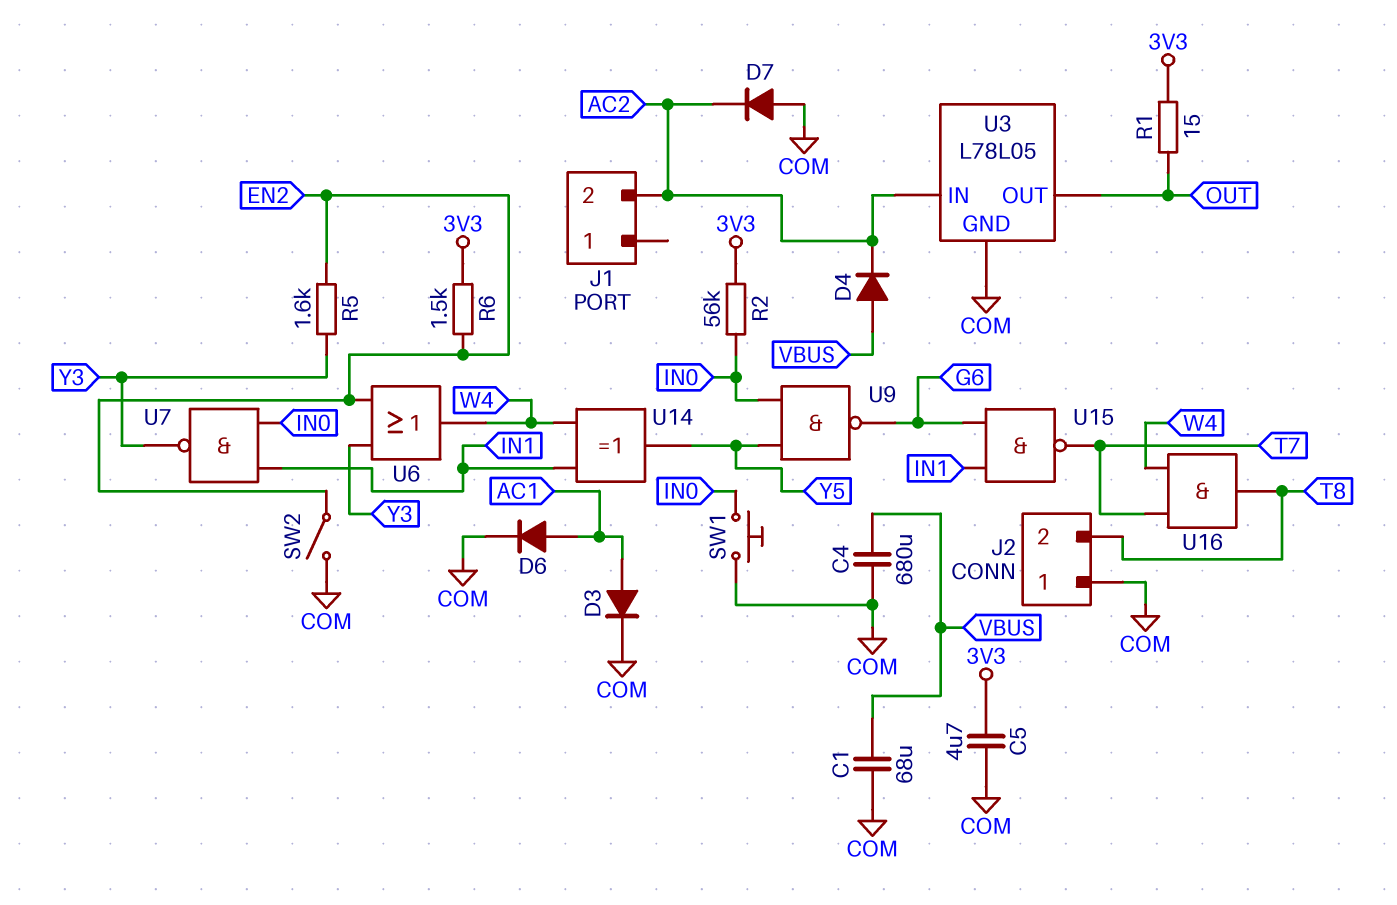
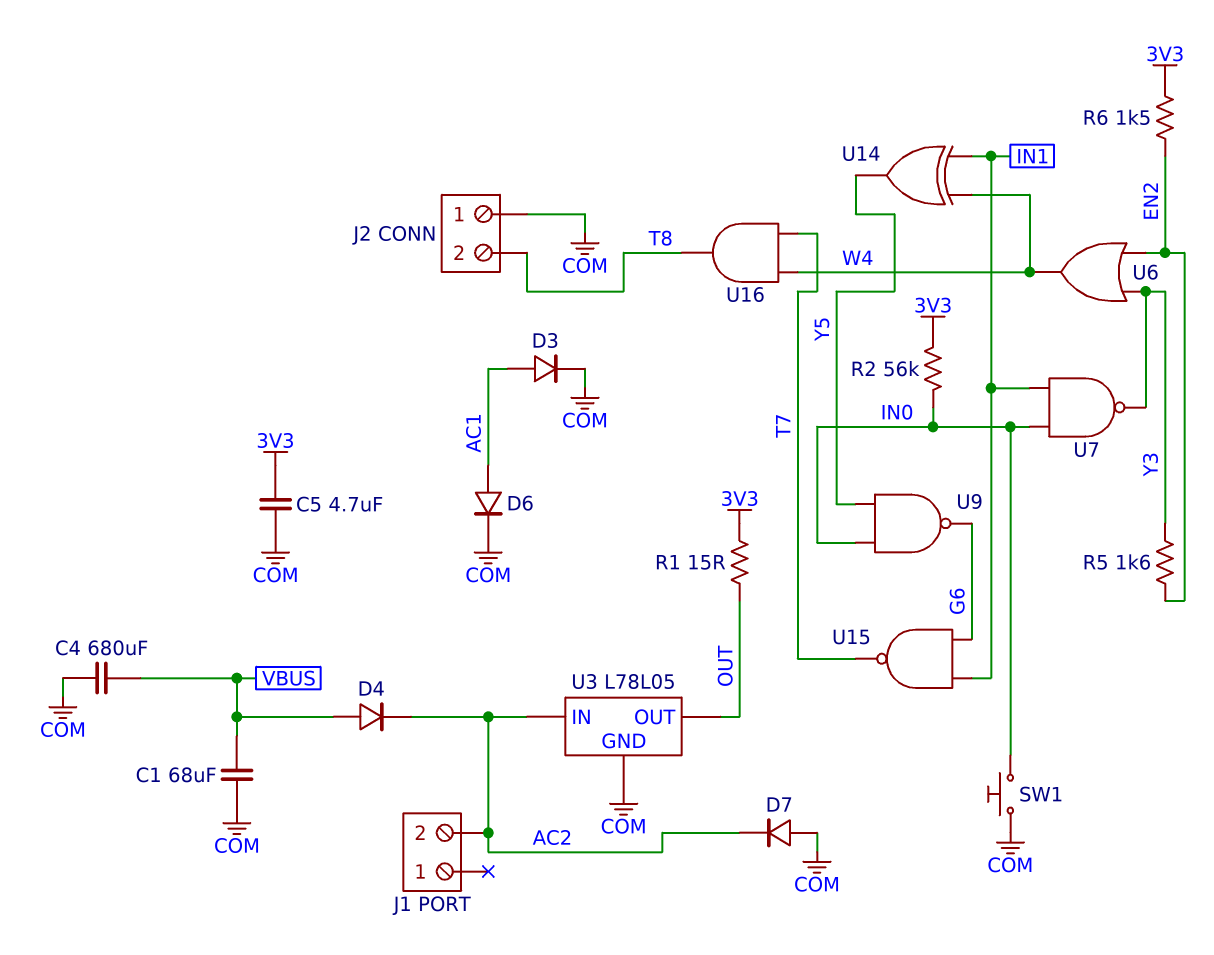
SW2: switch (COM, EN2) -> none

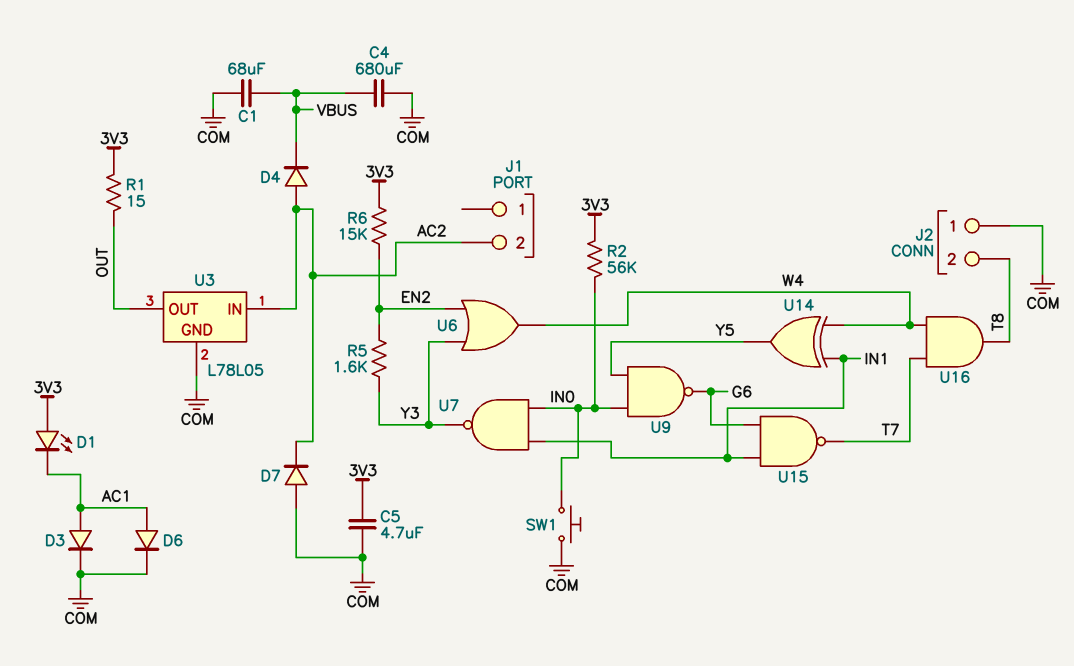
D1: none -> LED (A 3V3, K AC1)
D4: diode (A VBUS, K AC2) -> diode (A AC2, K VBUS)
R6: 1.5k (3V3, EN2) -> 15k (3V3, EN2)

